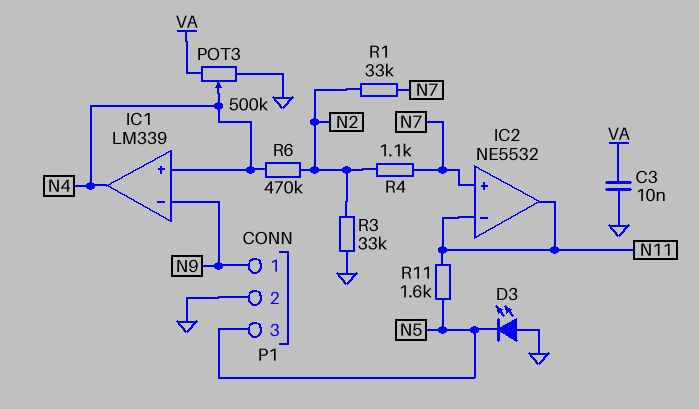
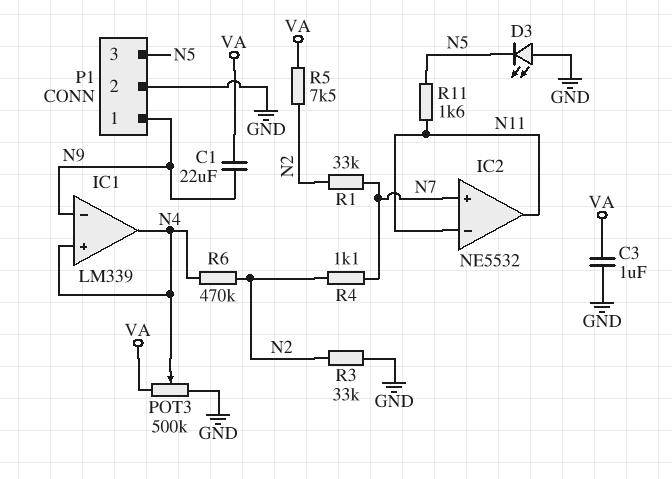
C1: none -> 22uF (N9, VA)
C3: 10nF (GND, VA) -> 1uF (GND, VA)
R5: none -> 7.5k (N2, VA)

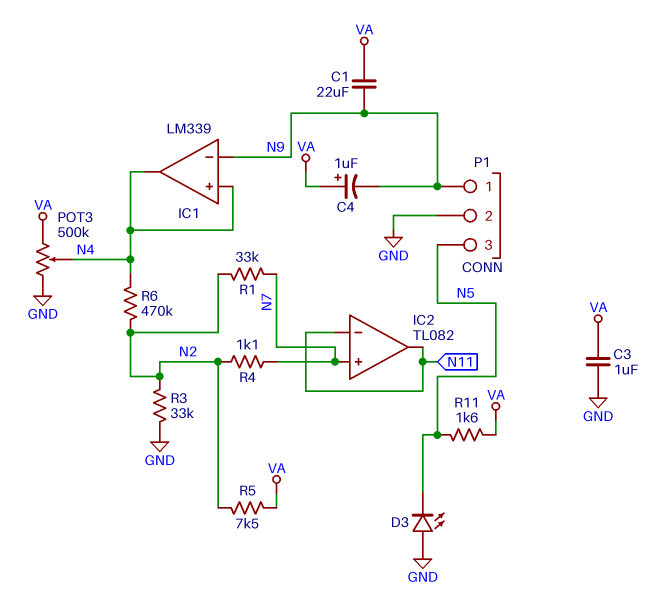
C4: none -> 1uF (plus VA, minus N9)
IC2: NE5532 -> TL082
R11: 1.6k (N5, N11) -> 1.6k (N5, VA)

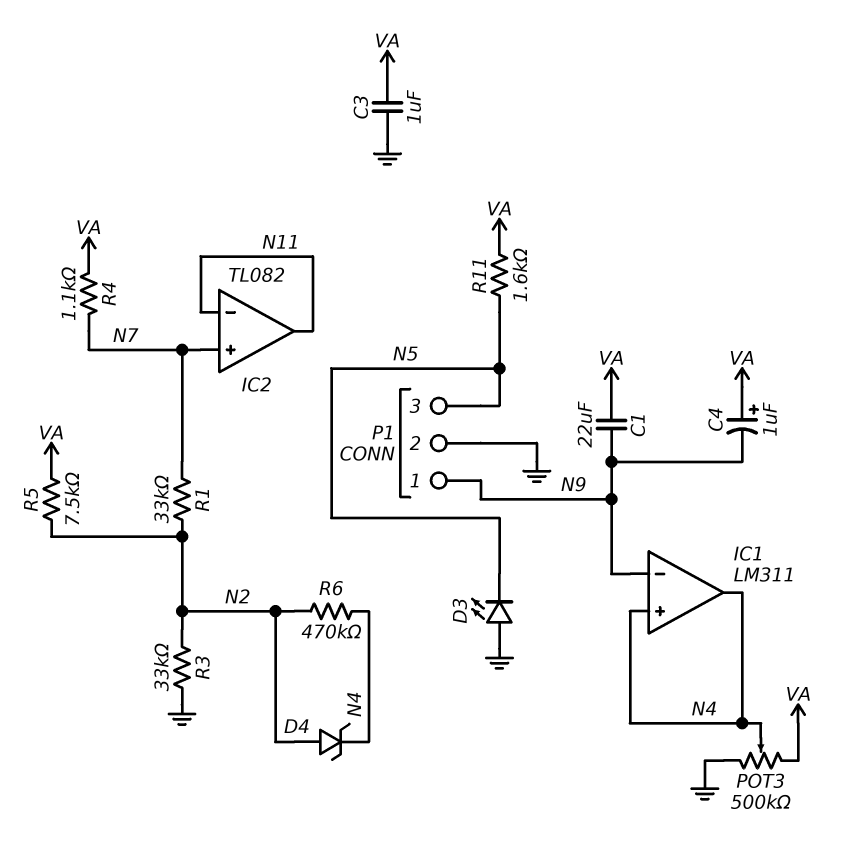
D4: none -> zener (A N2, K N4)
IC1: LM339 -> LM311
R4: 1.1k (N2, N7) -> 1.1k (N7, VA)

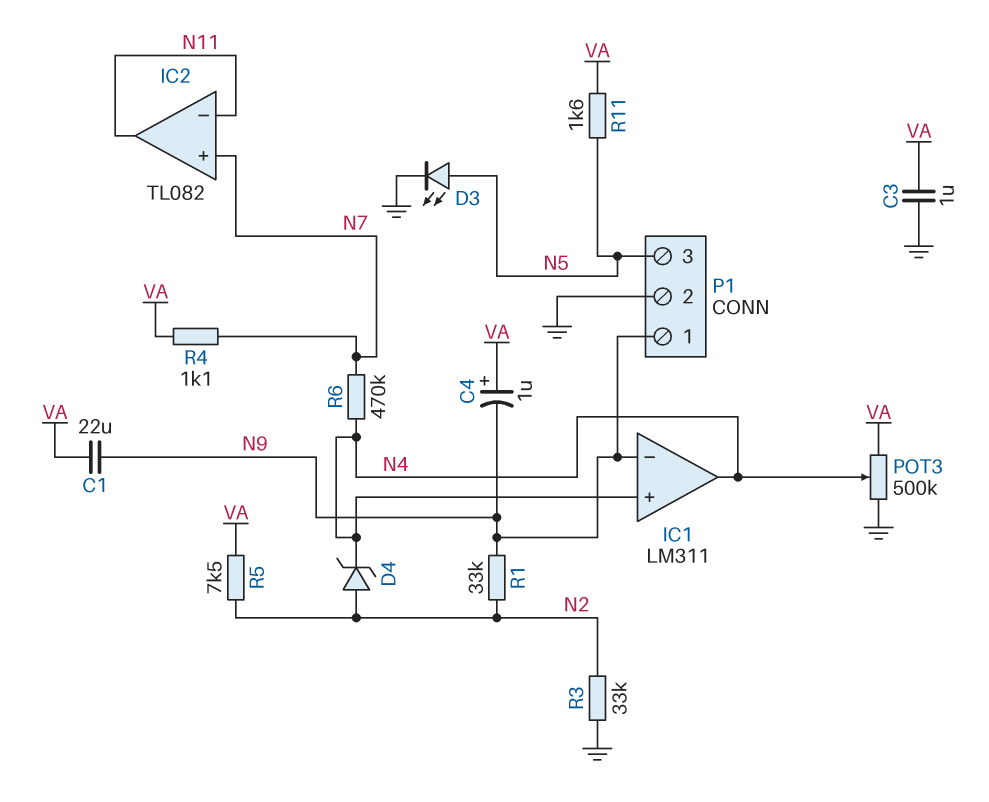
D3: LED (A GND, K N5) -> LED (A N5, K GND)
R1: 33k (N2, N7) -> 33k (N2, N9)
R6: 470k (N2, N4) -> 470k (N4, N7)

